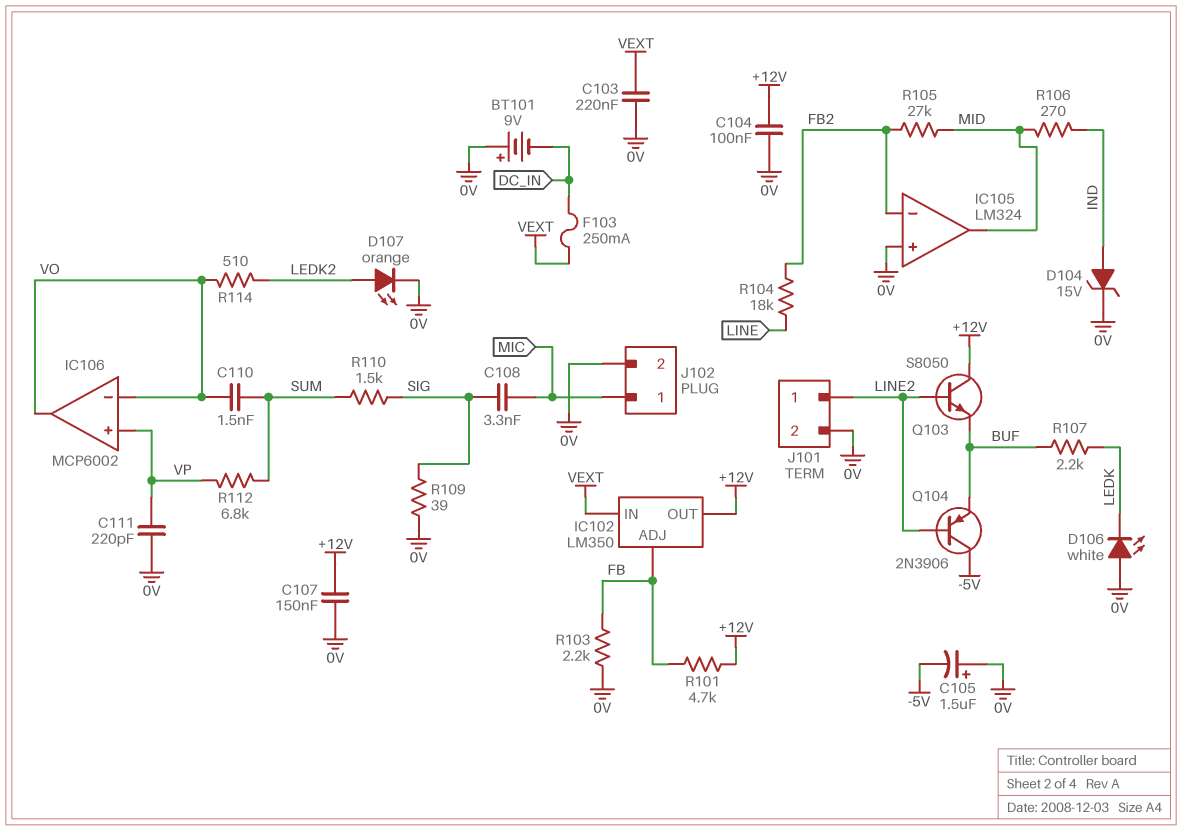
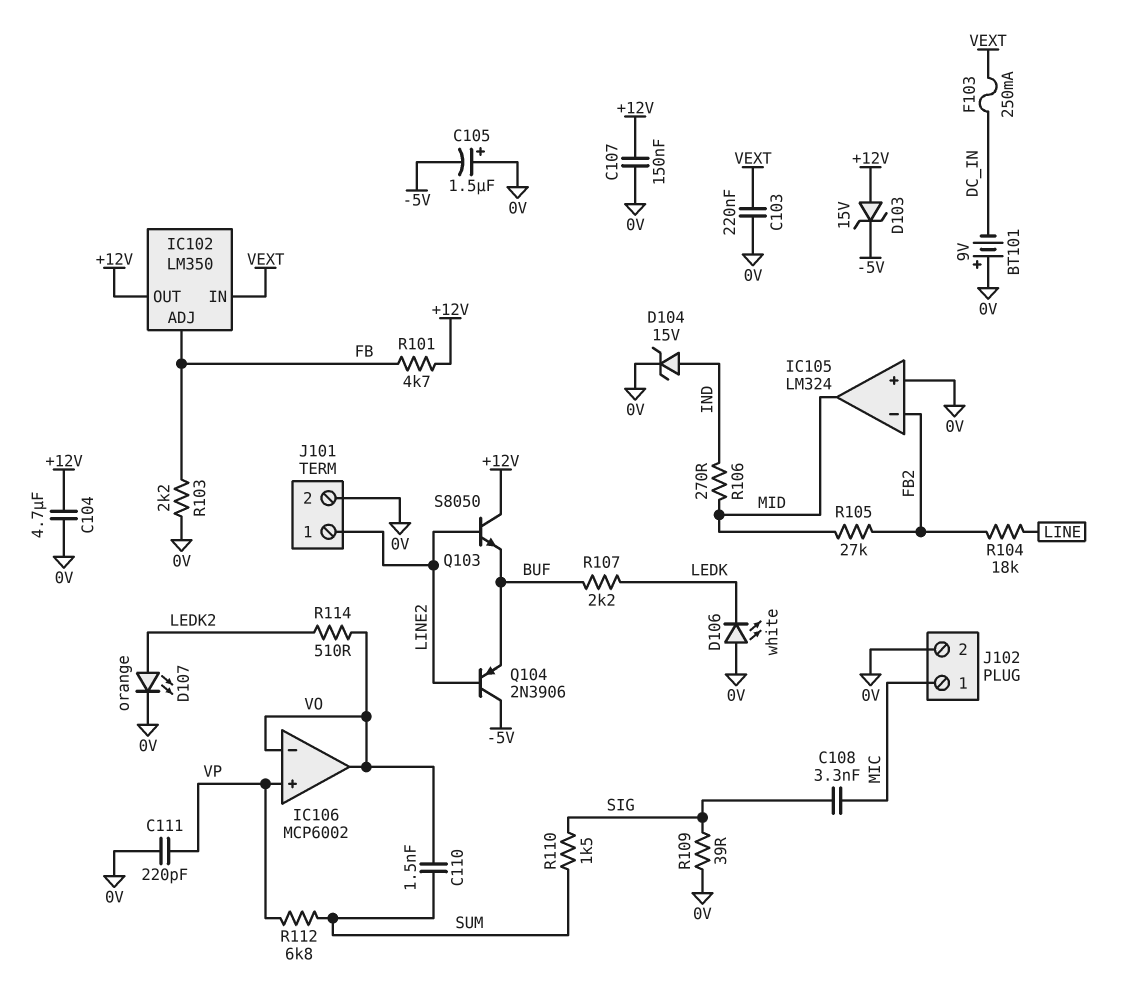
C104: 100nF (+12V, 0V) -> 4.7uF (+12V, 0V)
D103: none -> zener 15V (A +12V, K -5V)

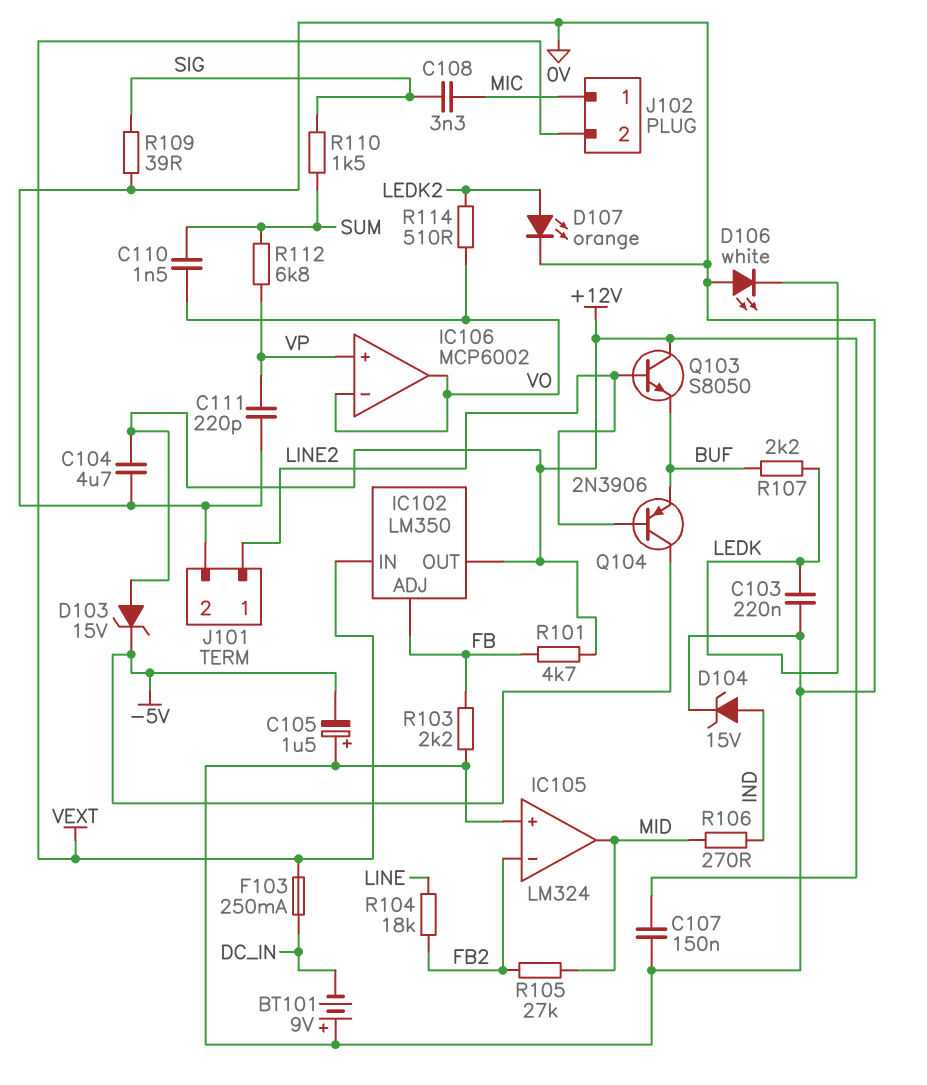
C103: 220nF (0V, VEXT) -> 220nF (0V, LEDK)
J102 pin 2: 0V -> VEXT

